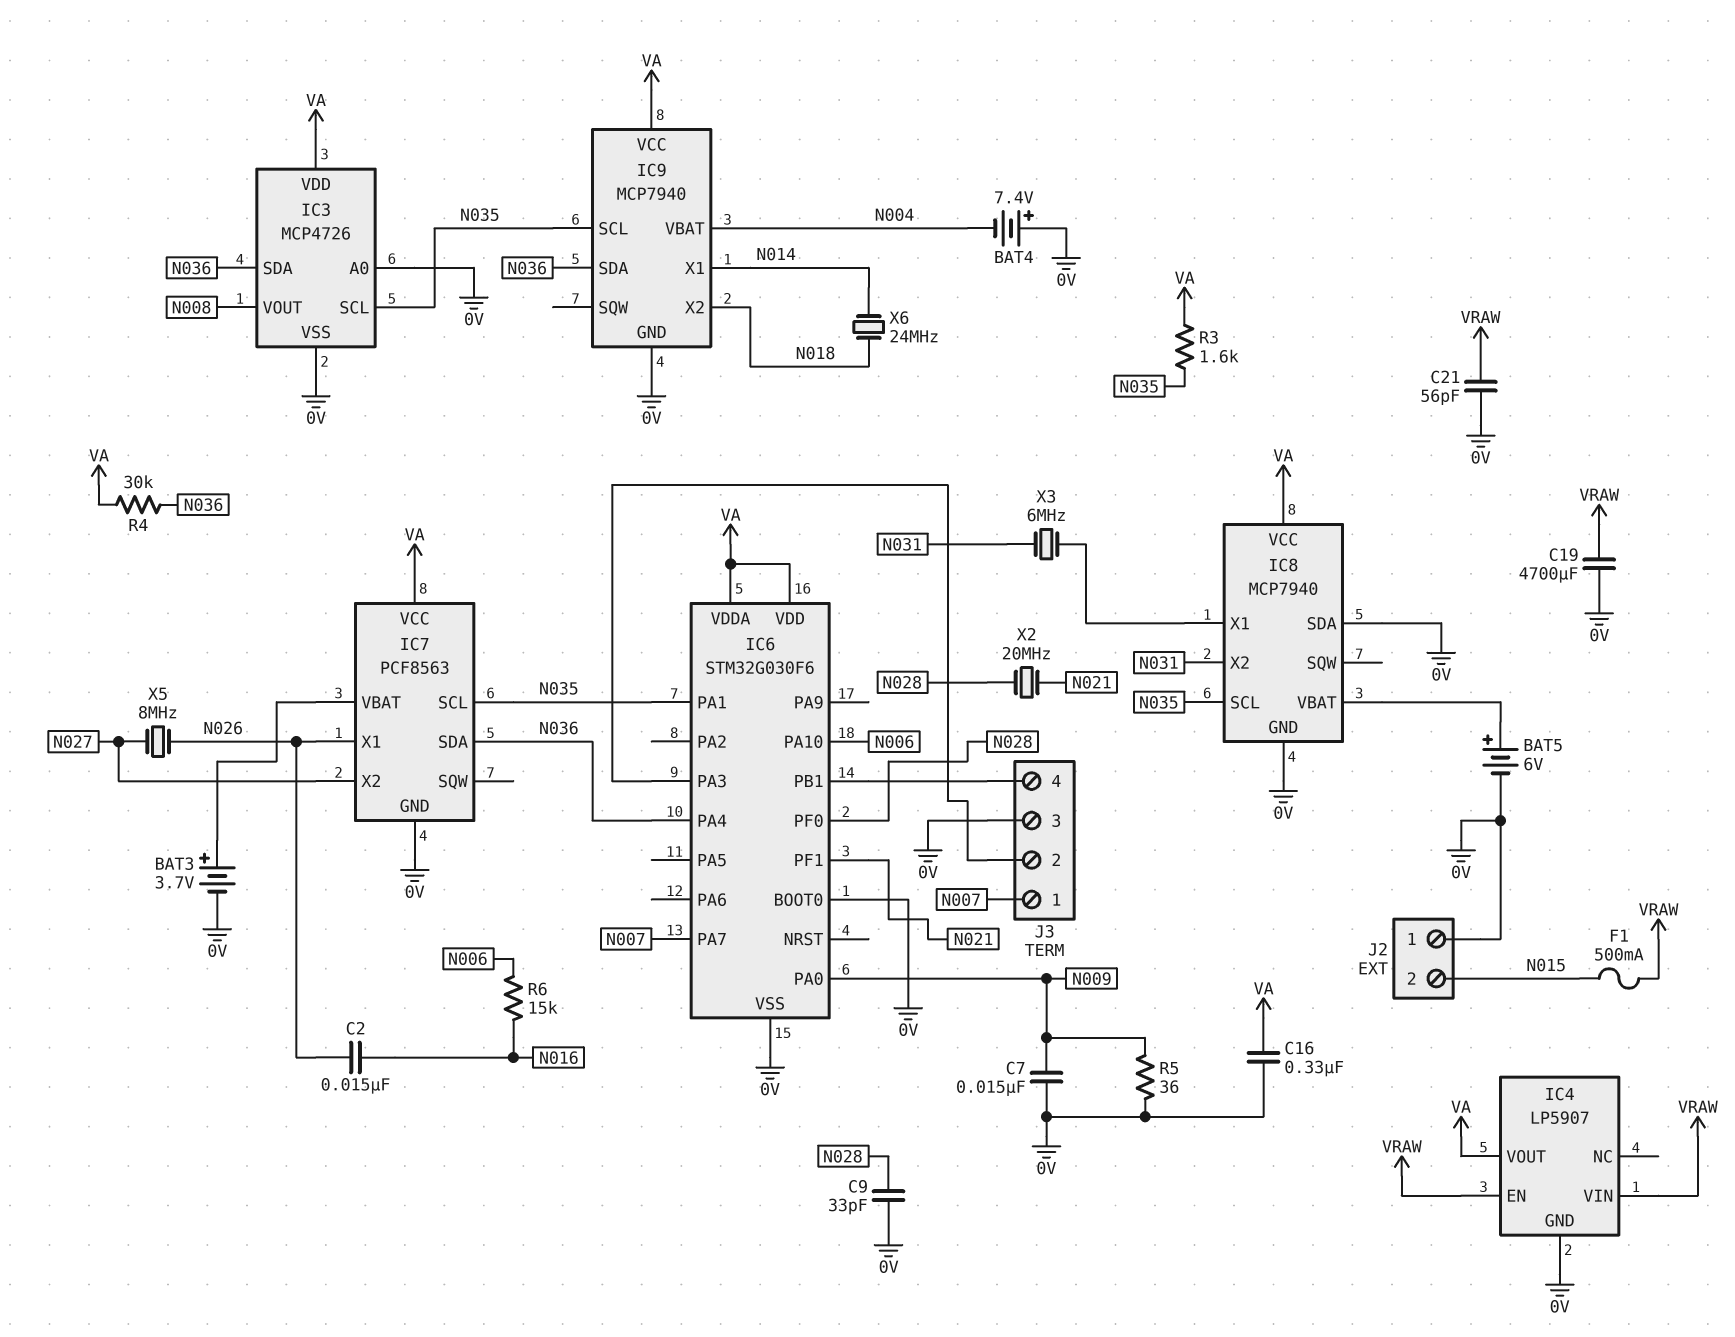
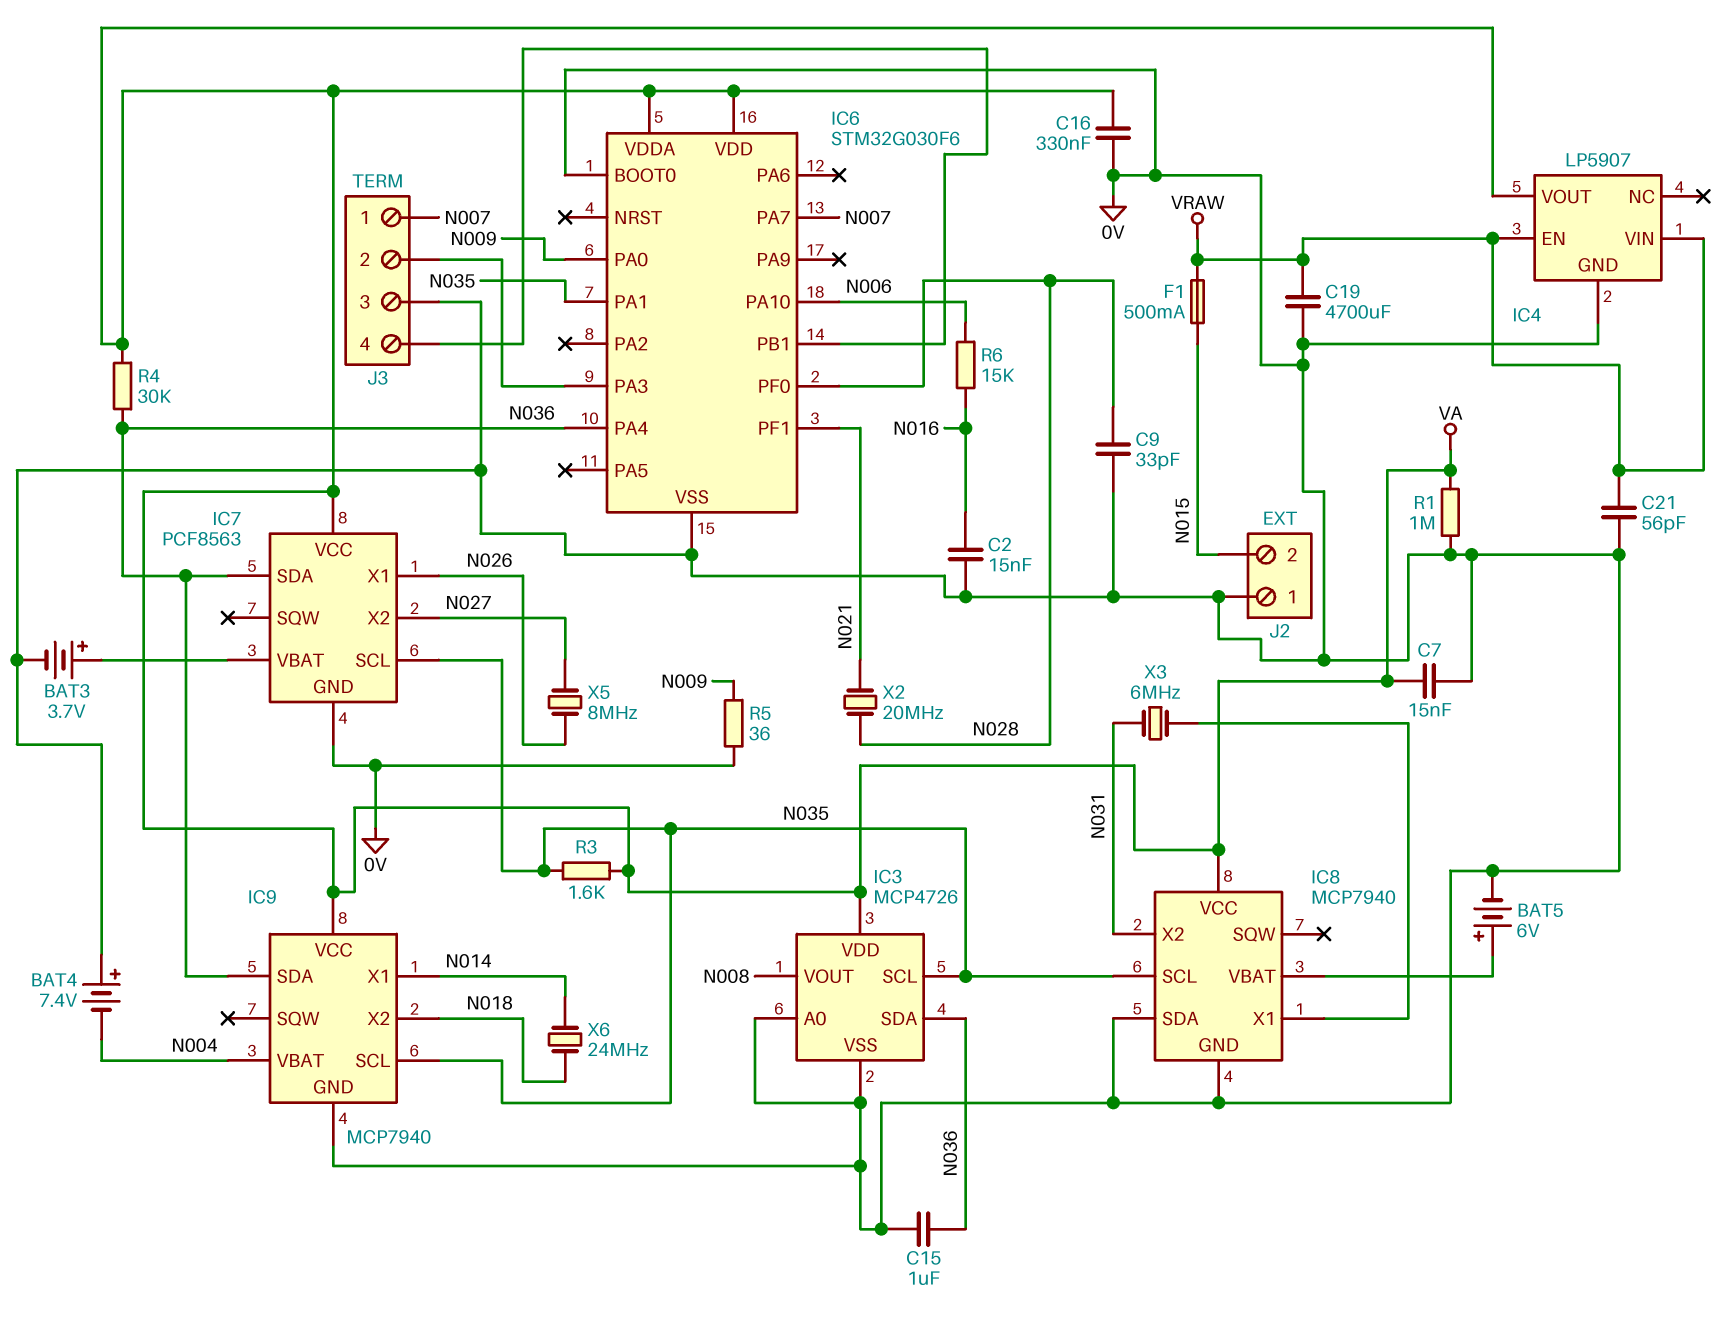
C2: 15nF (N016, N026) -> 15nF (0V, N016)
C7: 15nF (0V, N009) -> 15nF (0V, VA)
C15: none -> 1uF (0V, N036)
R1: none -> 1M (0V, VA)

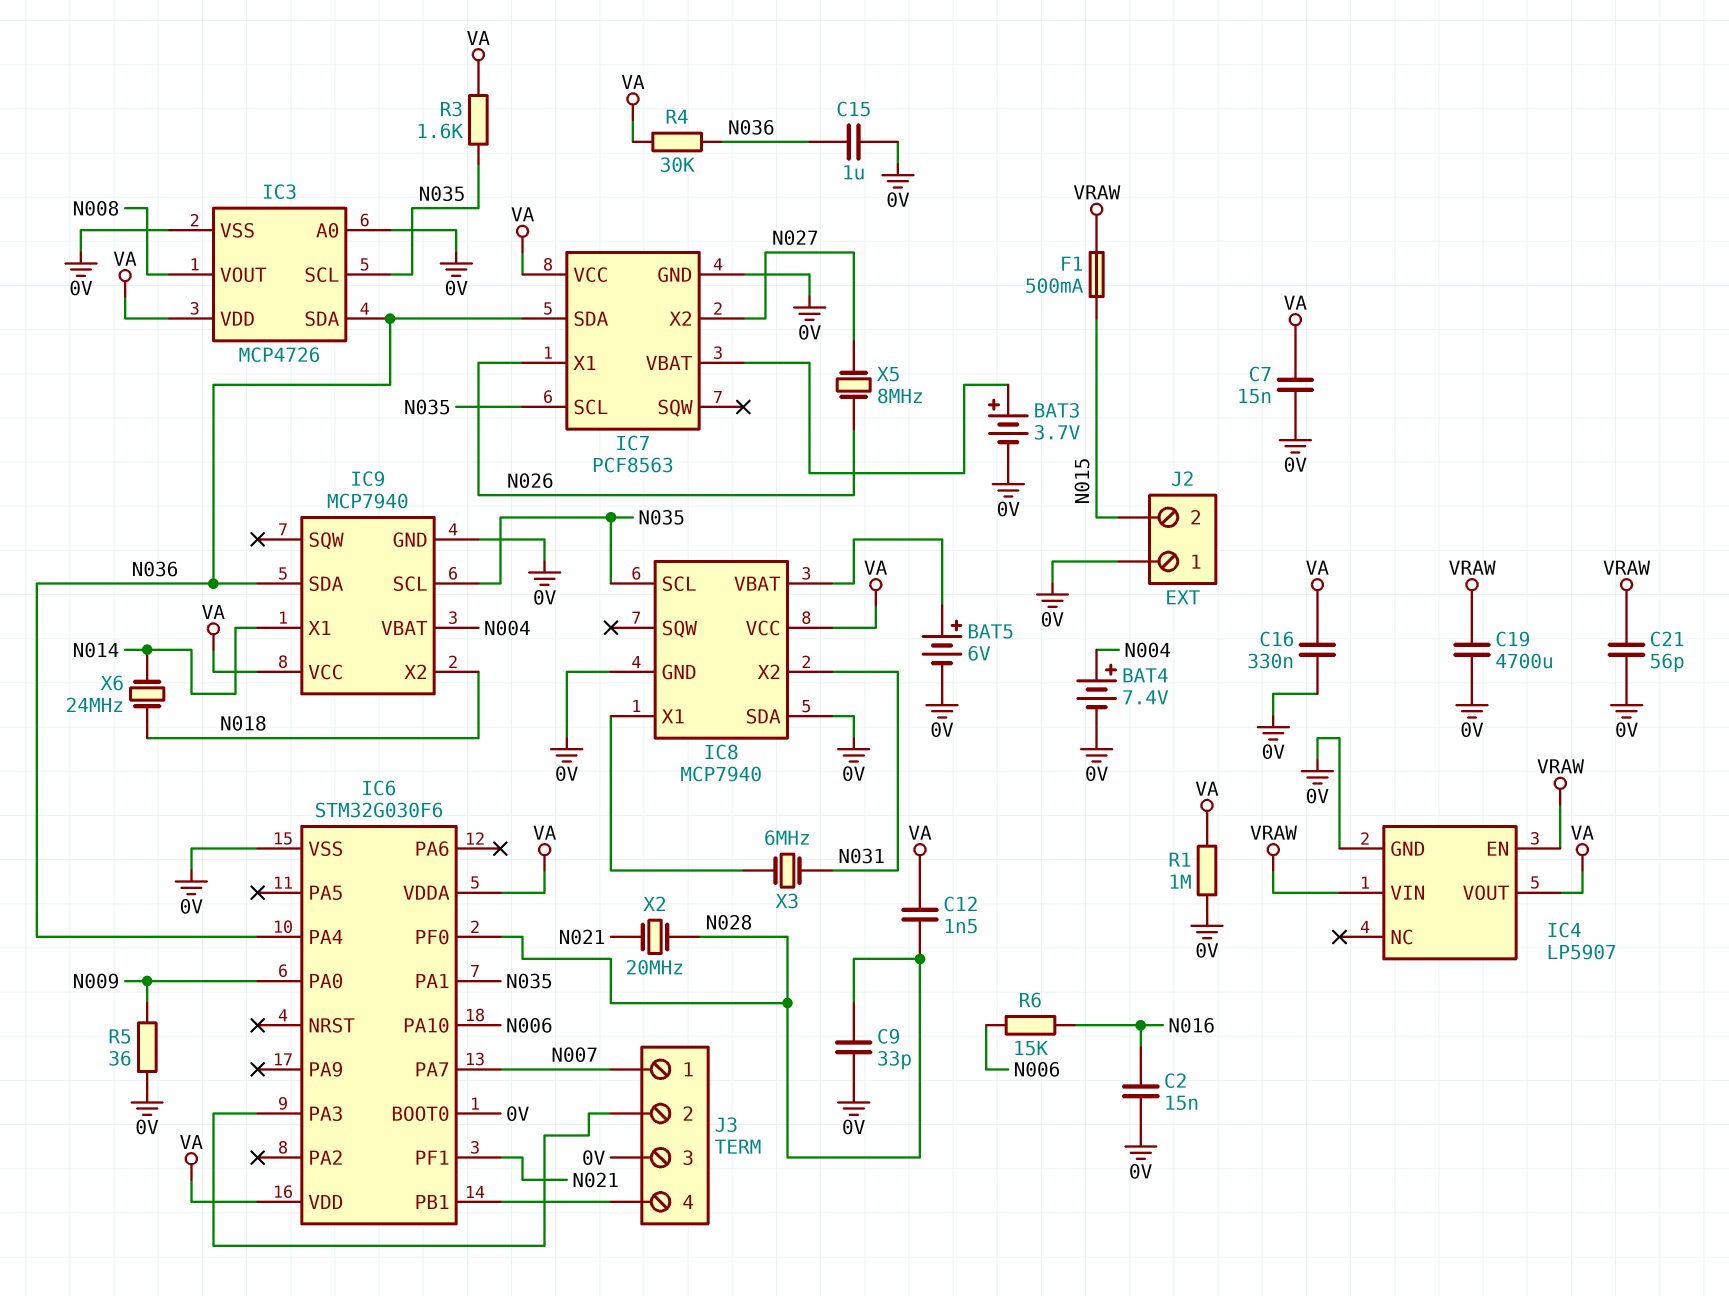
BAT4: 7.4V (plus 0V, minus N004) -> 7.4V (plus N004, minus 0V)
C12: none -> 1.5nF (N028, VA)

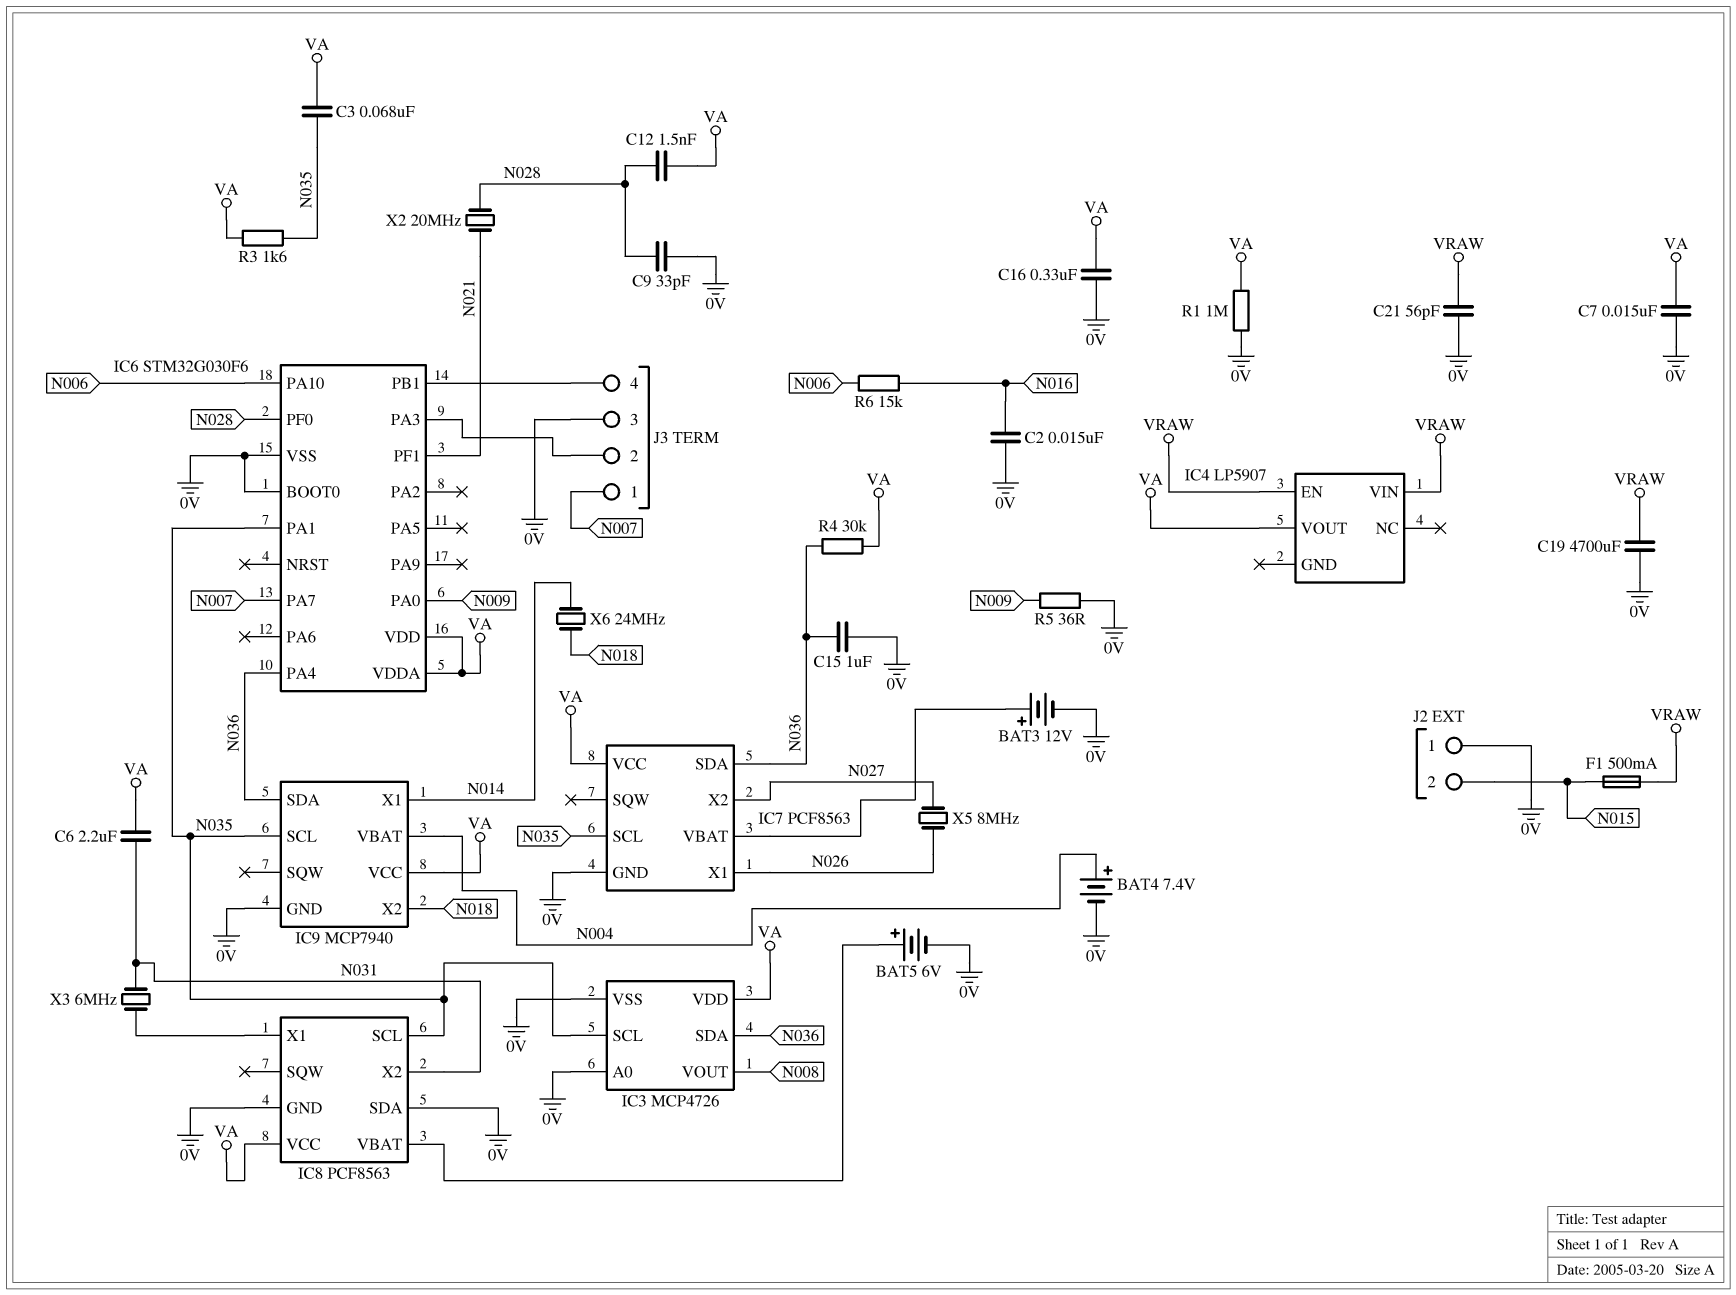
BAT3: 3.7V (plus IC7/VBAT, minus 0V) -> 12V (plus IC7/VBAT, minus 0V)
C3: none -> 68nF (N035, VA)
C6: none -> 2.2uF (N031, VA)
IC4 pin GND: 0V -> none
IC8: MCP7940 -> PCF8563

